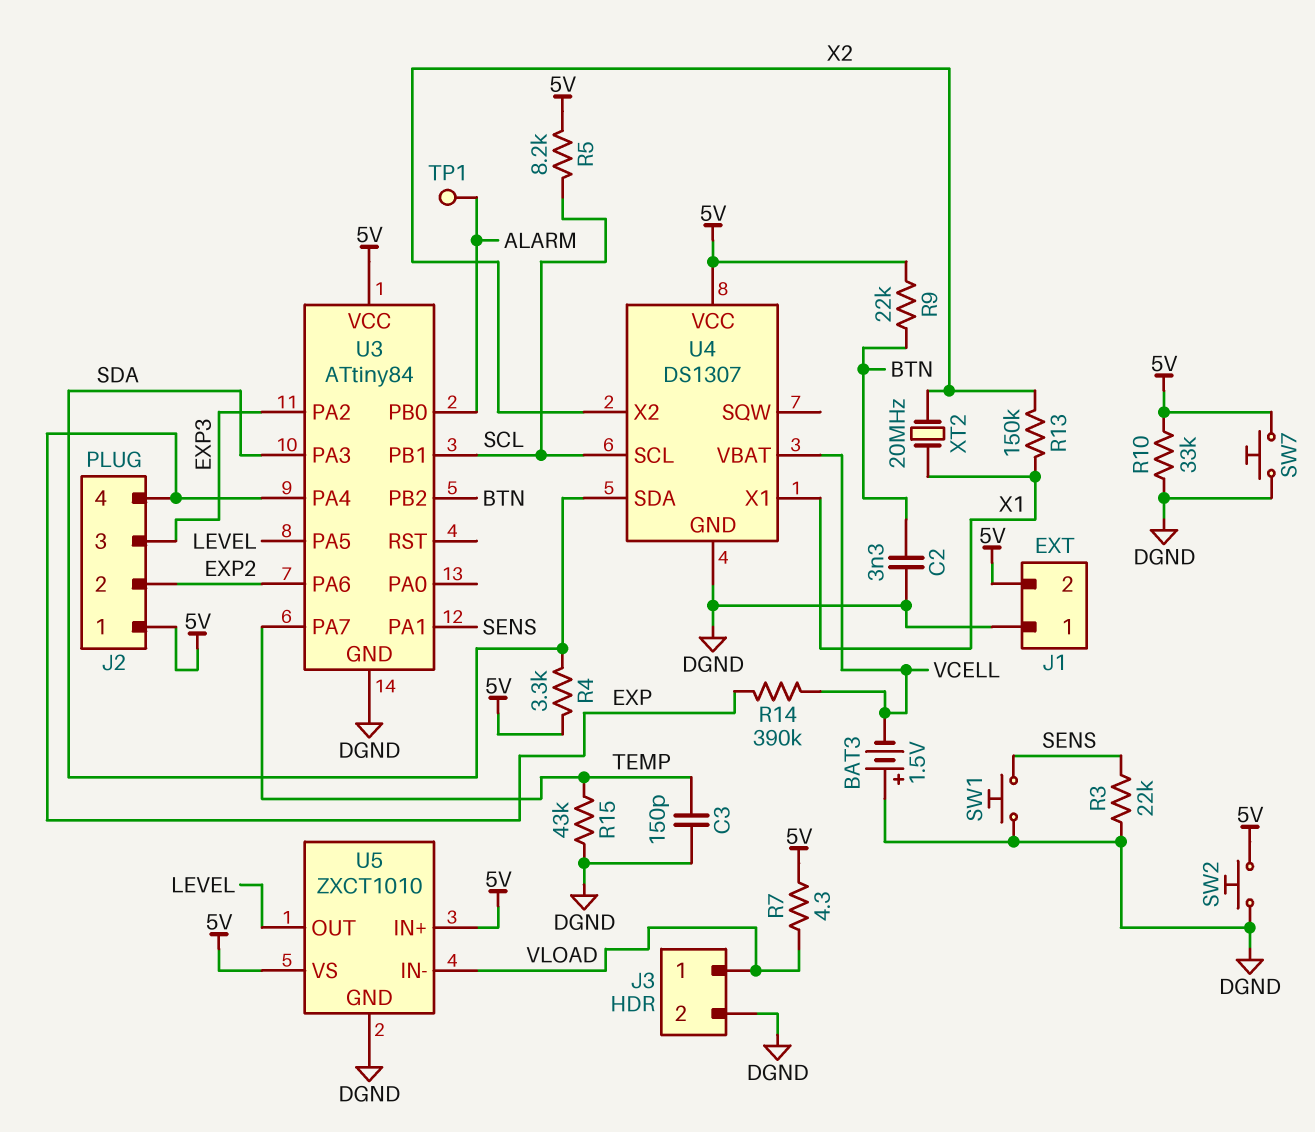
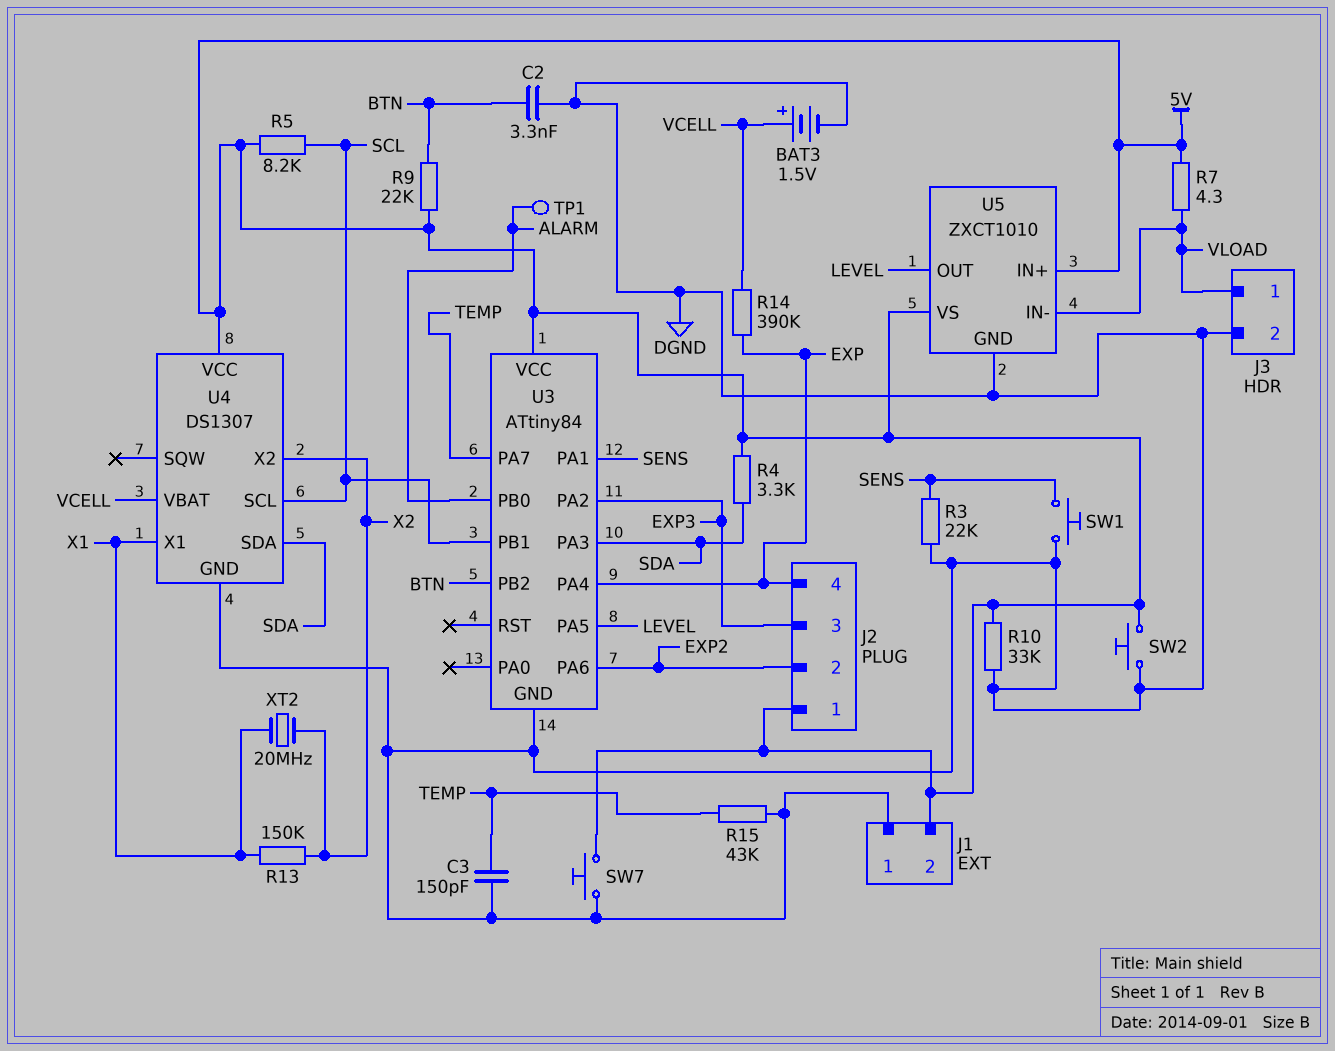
BAT3: 1.5V (plus DGND, minus VCELL) -> 1.5V (plus VCELL, minus DGND)

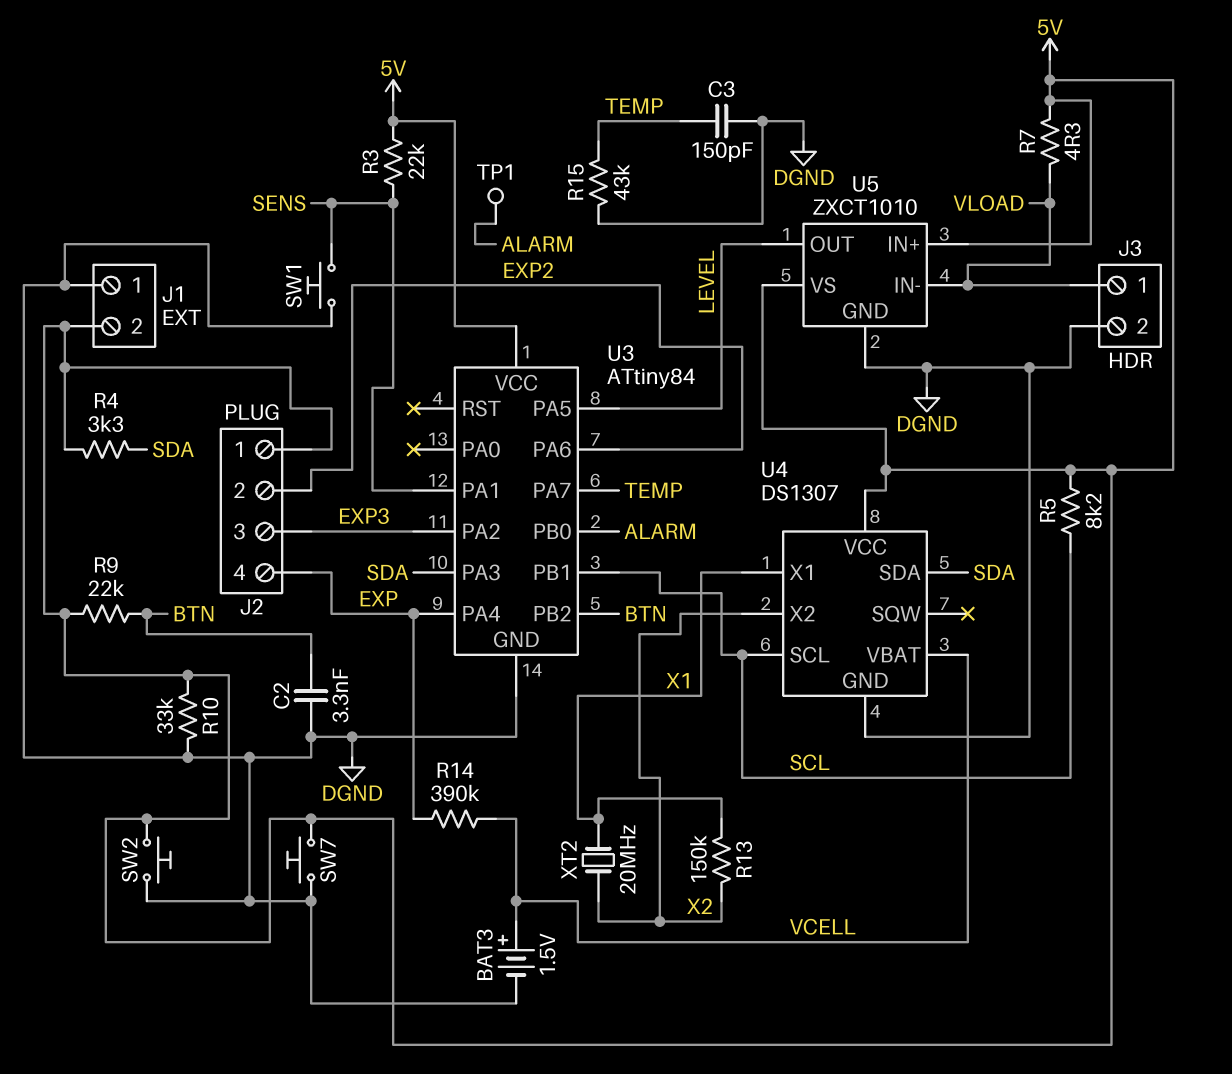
R3: 22k (DGND, SENS) -> 22k (5V, SENS)

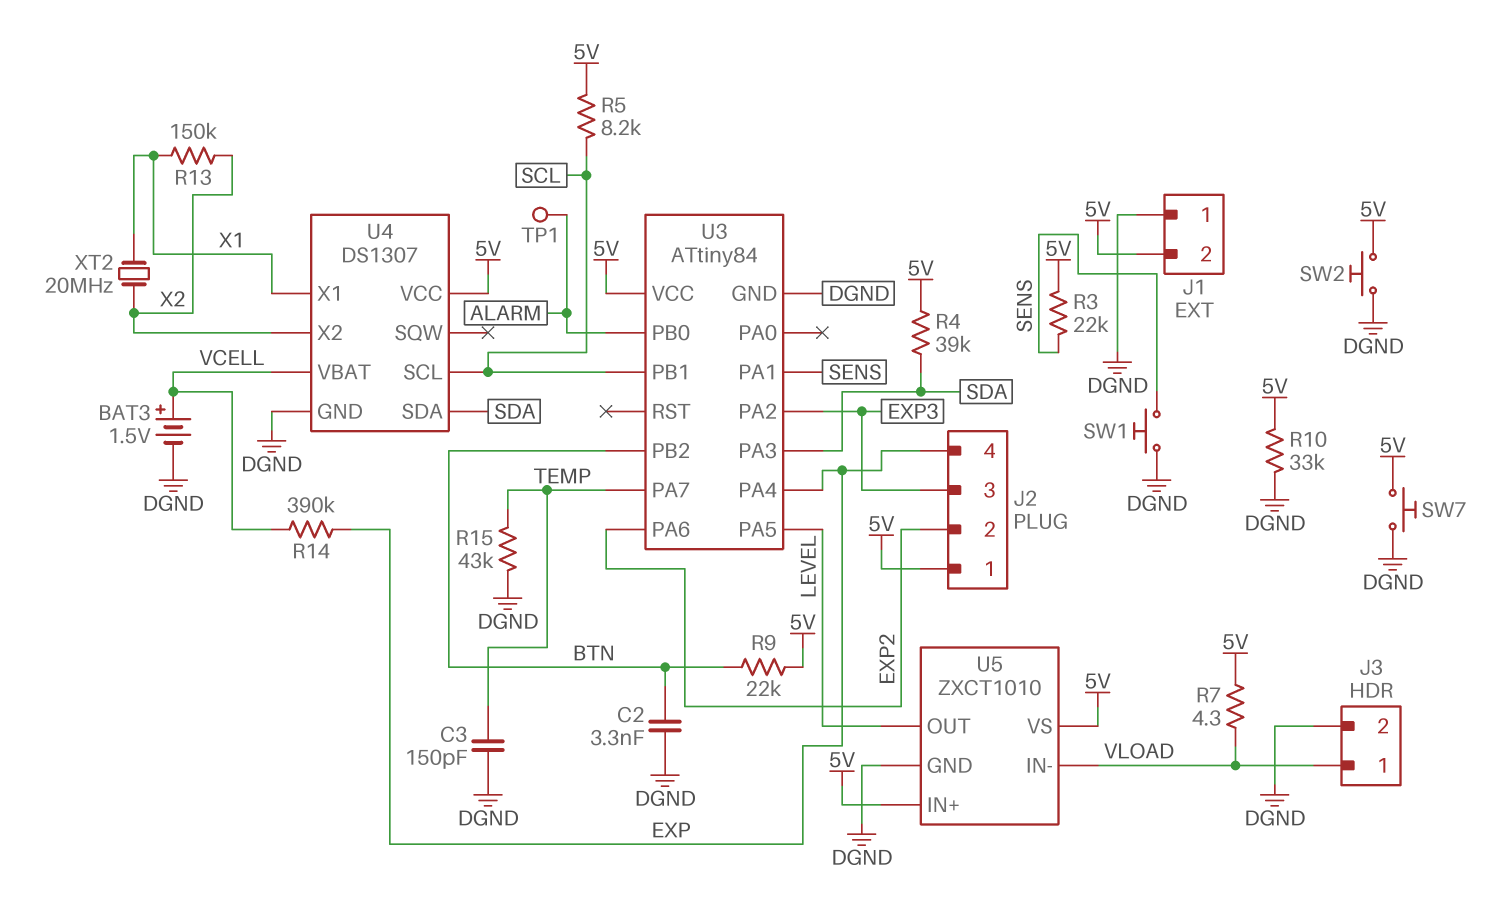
R4: 3.3k (5V, SDA) -> 39k (5V, SDA)

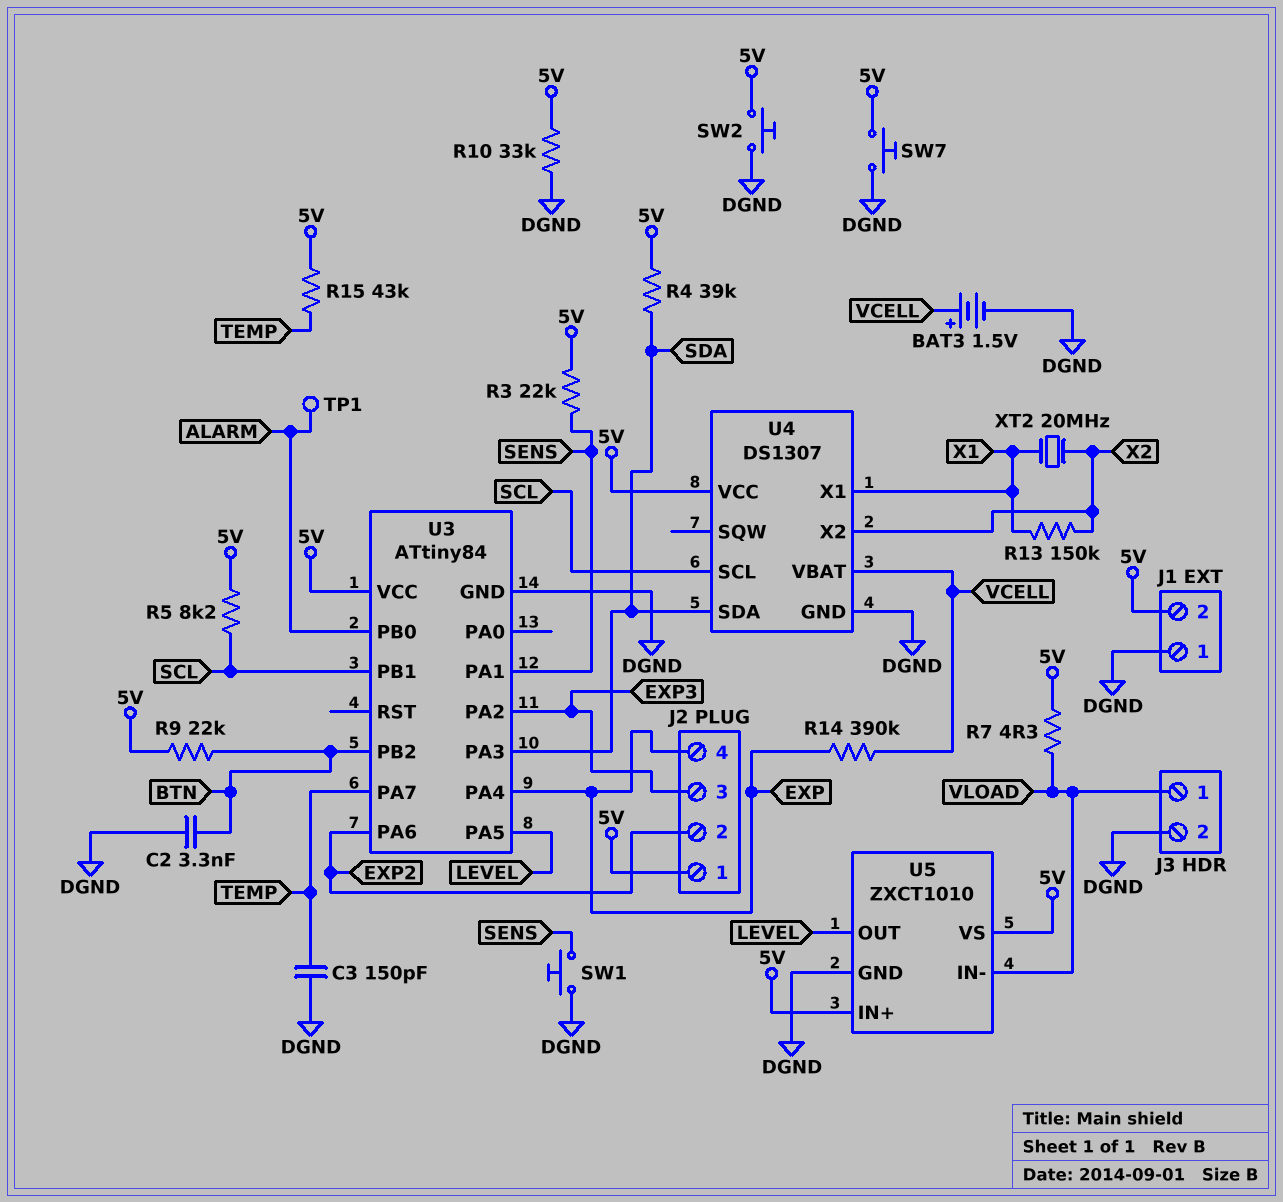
R15: 43k (DGND, TEMP) -> 43k (5V, TEMP)

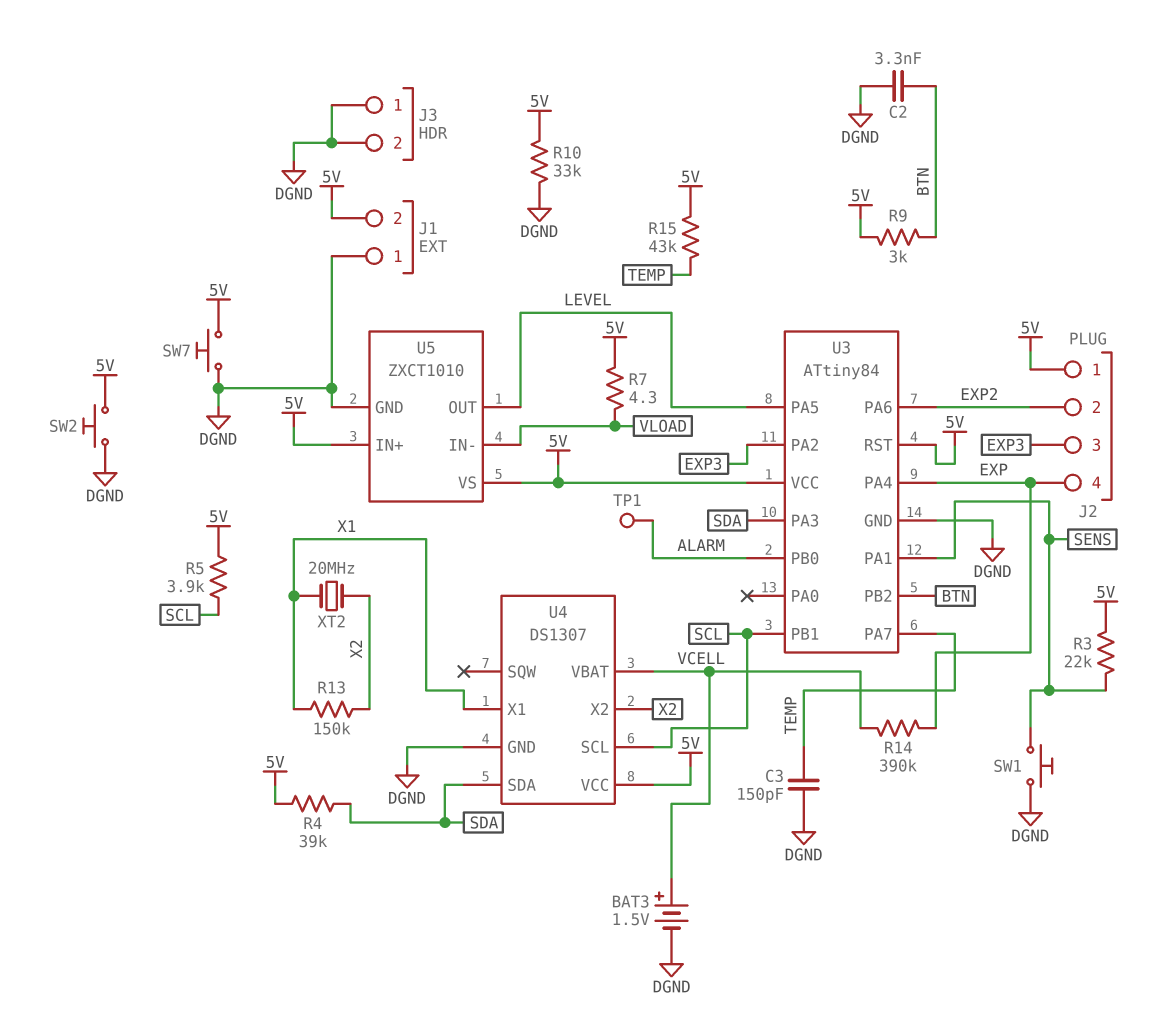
J3 pin 1: VLOAD -> DGND
R5: 8.2k (5V, SCL) -> 3.9k (5V, SCL)
R9: 22k (5V, BTN) -> 3k (5V, BTN)
U3 pin RST: none -> 5V

